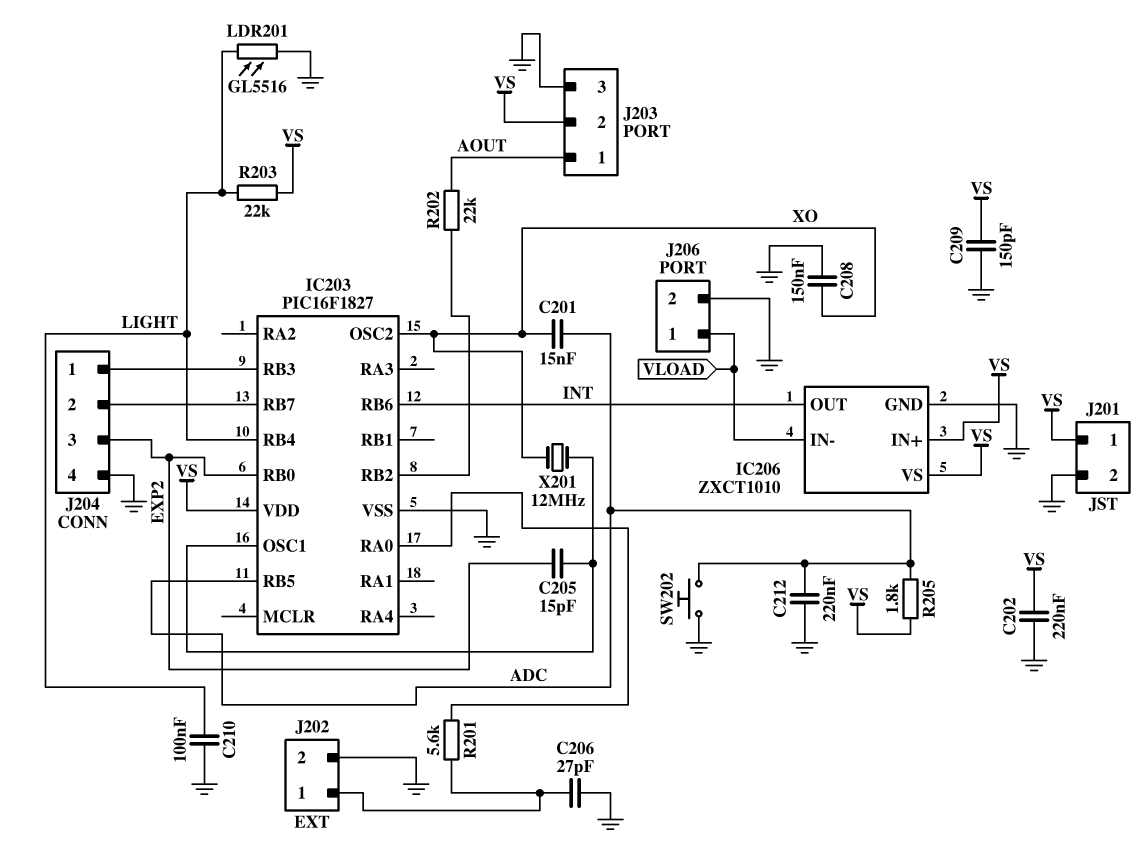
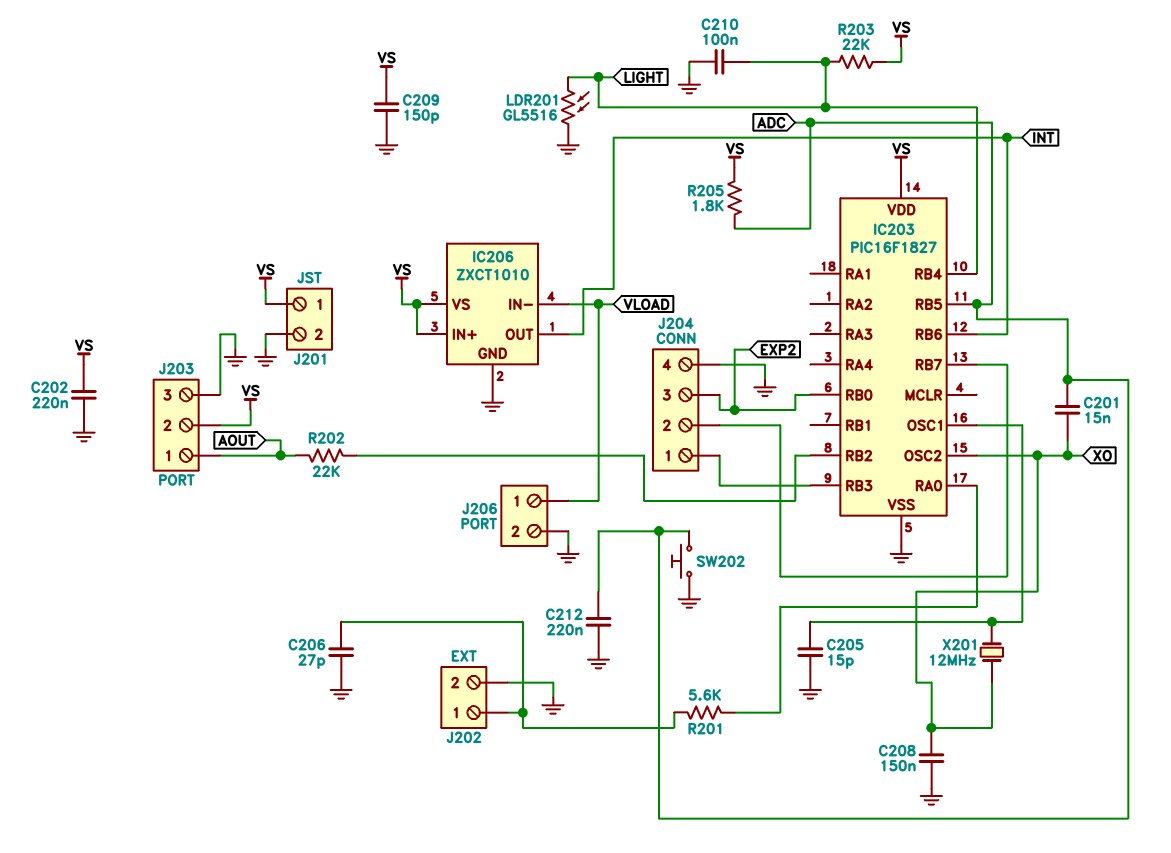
C205: 15pF (EXP2, IC203/OSC1) -> 15pF (GND, IC203/OSC1)

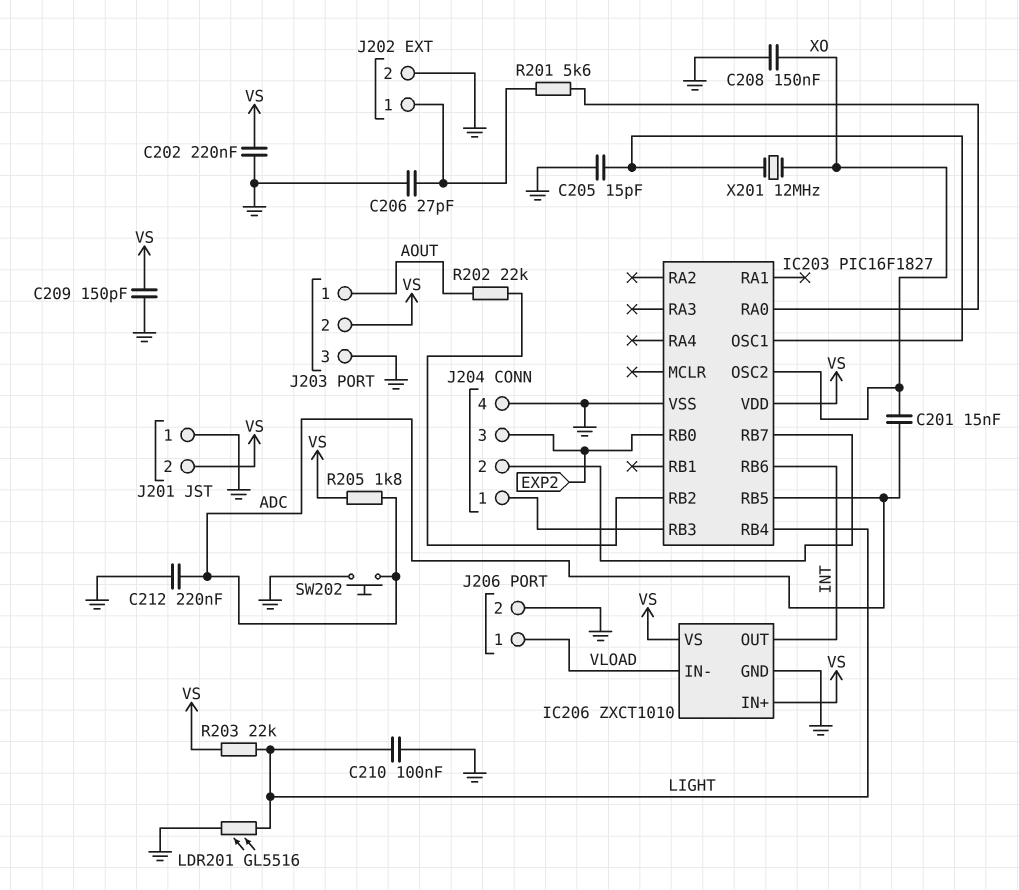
J201 pin 1: VS -> GND
J201 pin 2: GND -> VS

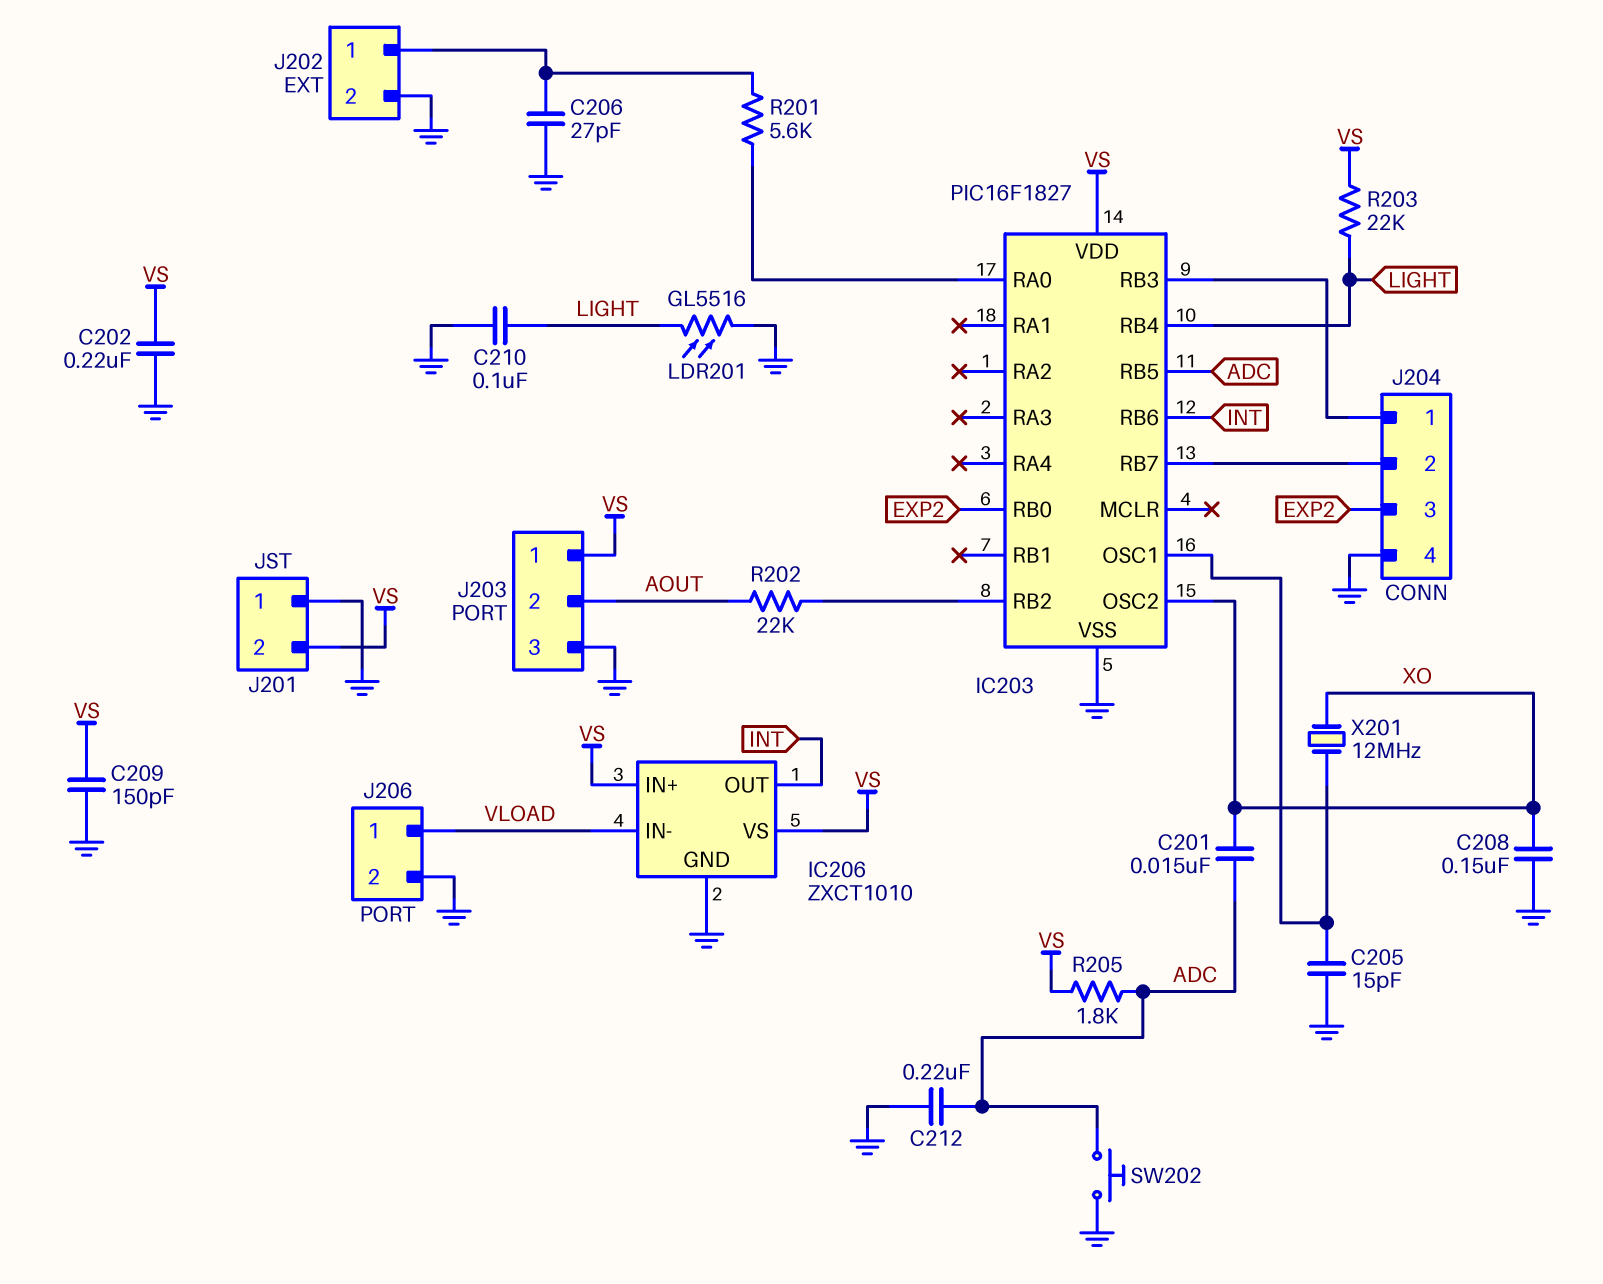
J203 pin 1: AOUT -> VS
J203 pin 2: VS -> AOUT

